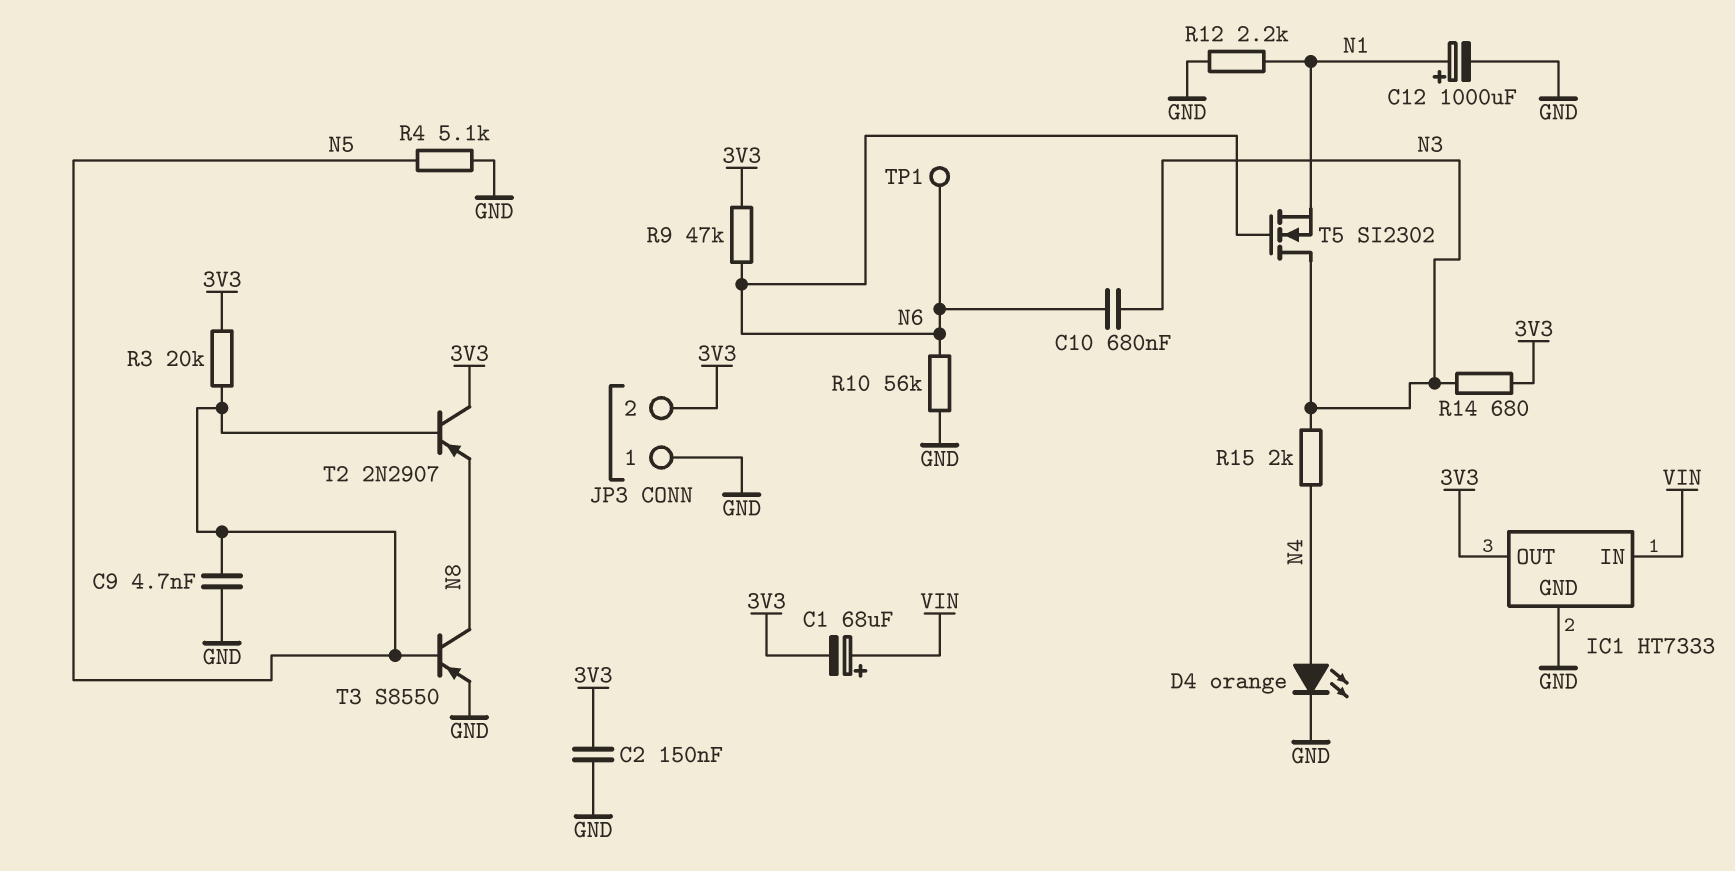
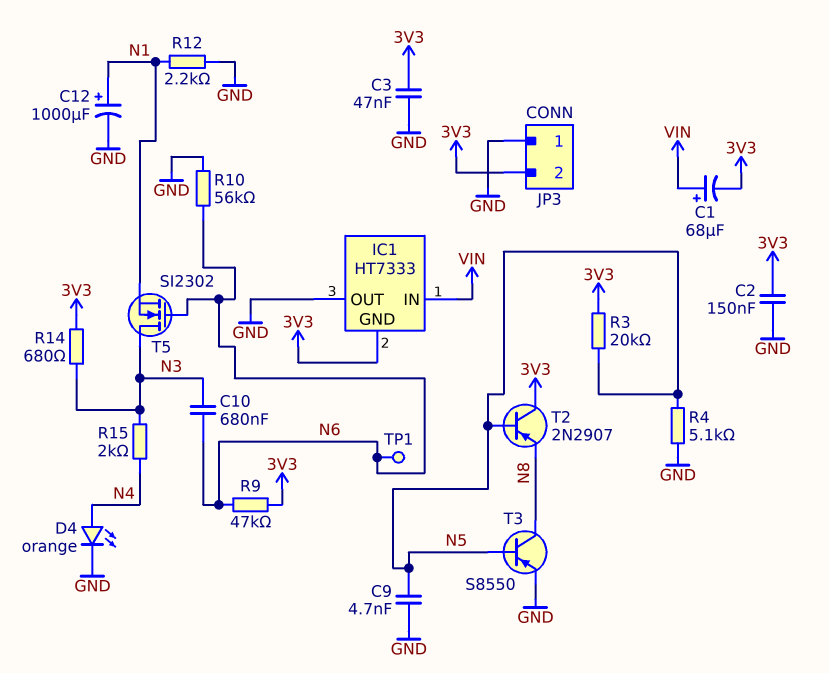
C3: none -> 47nF (3V3, GND)
IC1 pin GND: GND -> 3V3
IC1 pin OUT: 3V3 -> GND

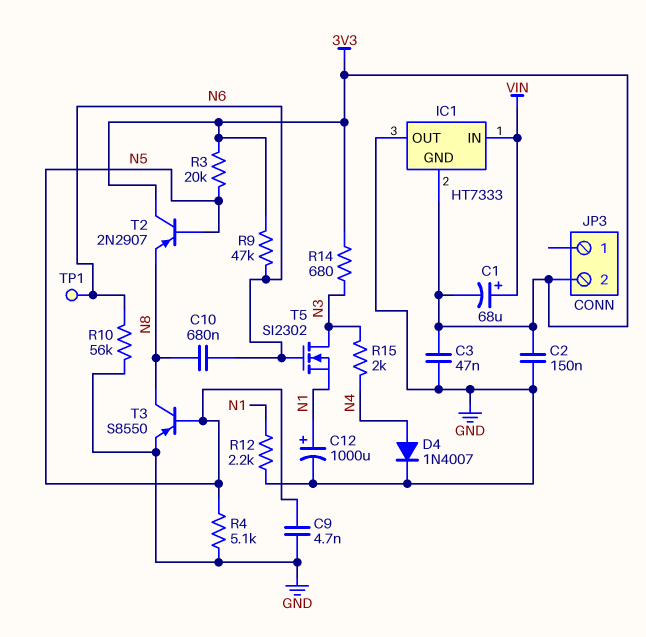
C10: 680nF (N3, N6) -> 680nF (N6, N8)
D4: LED orange (A N4, K GND) -> diode 1N4007 (A N4, K GND)
JP3 pin 1: GND -> none

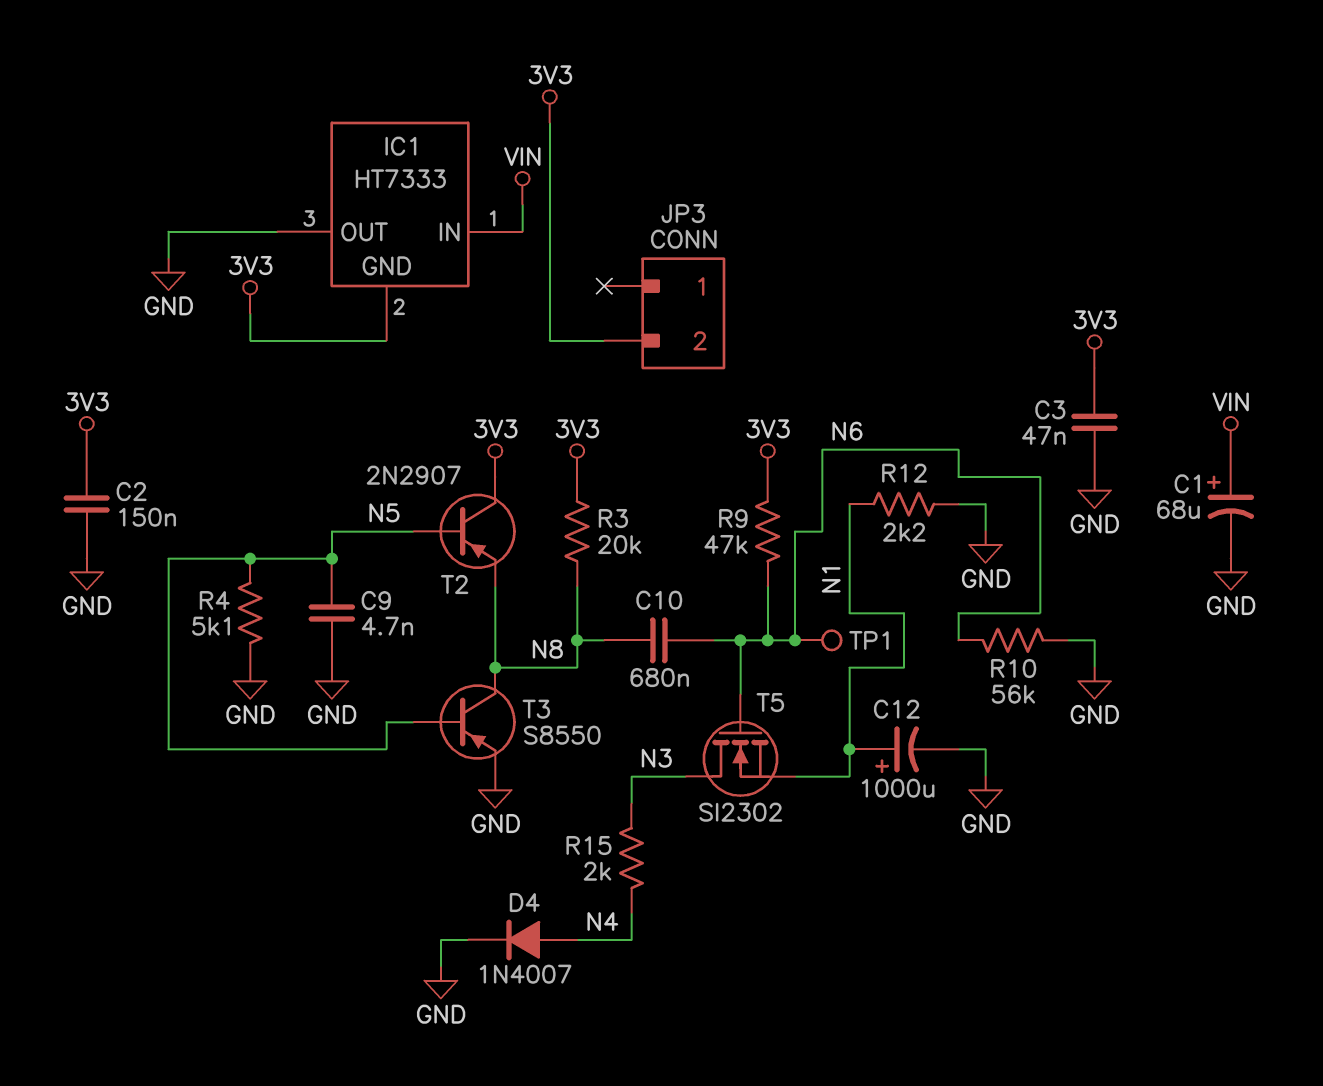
C1: 68uF (plus VIN, minus 3V3) -> 68uF (plus VIN, minus GND)
R3: 20k (3V3, N5) -> 20k (3V3, N8)
R14: 680 (3V3, N3) -> none

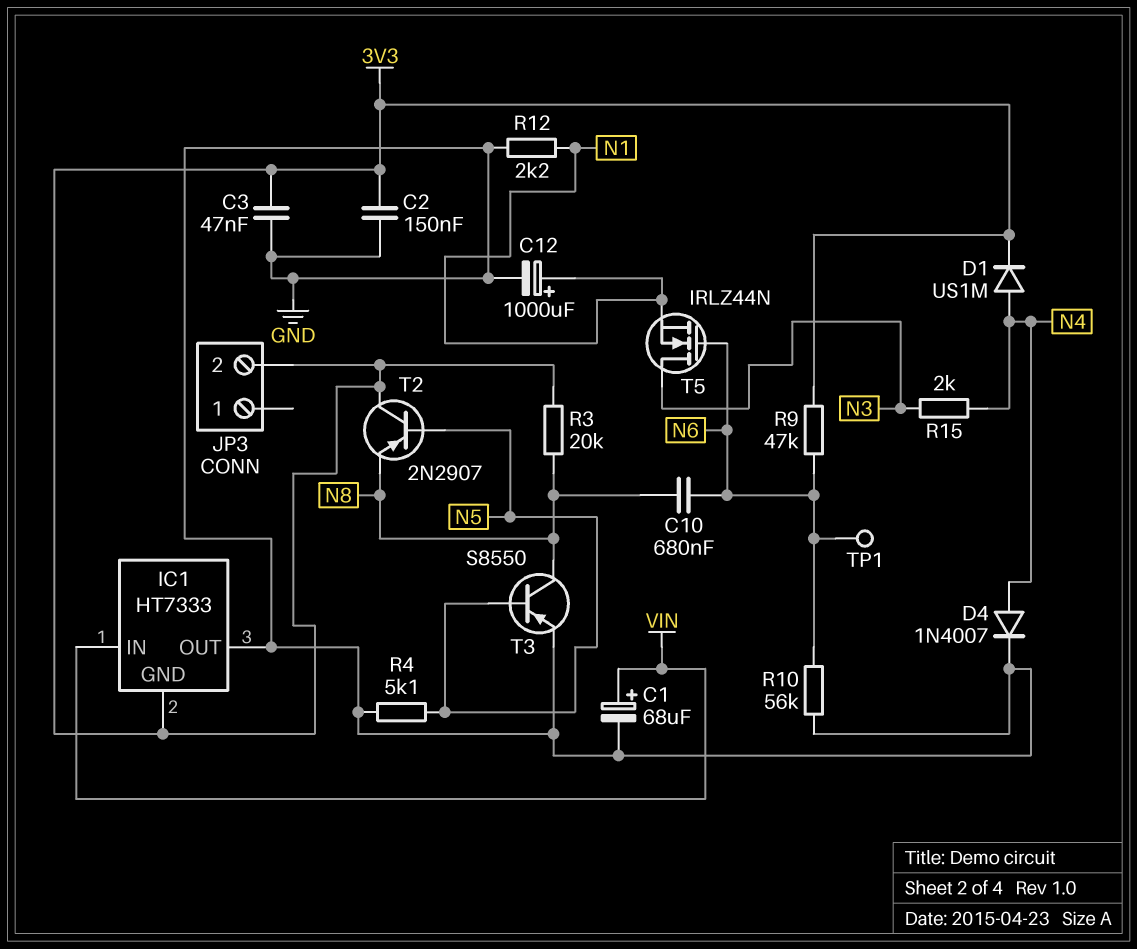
C9: 4.7nF (GND, N5) -> none
D1: none -> diode US1M (A N4, K 3V3)
T5: NMOS SI2302 (G N6, D N3, S N1) -> NMOS IRLZ44N (G N6, D N3, S N1)

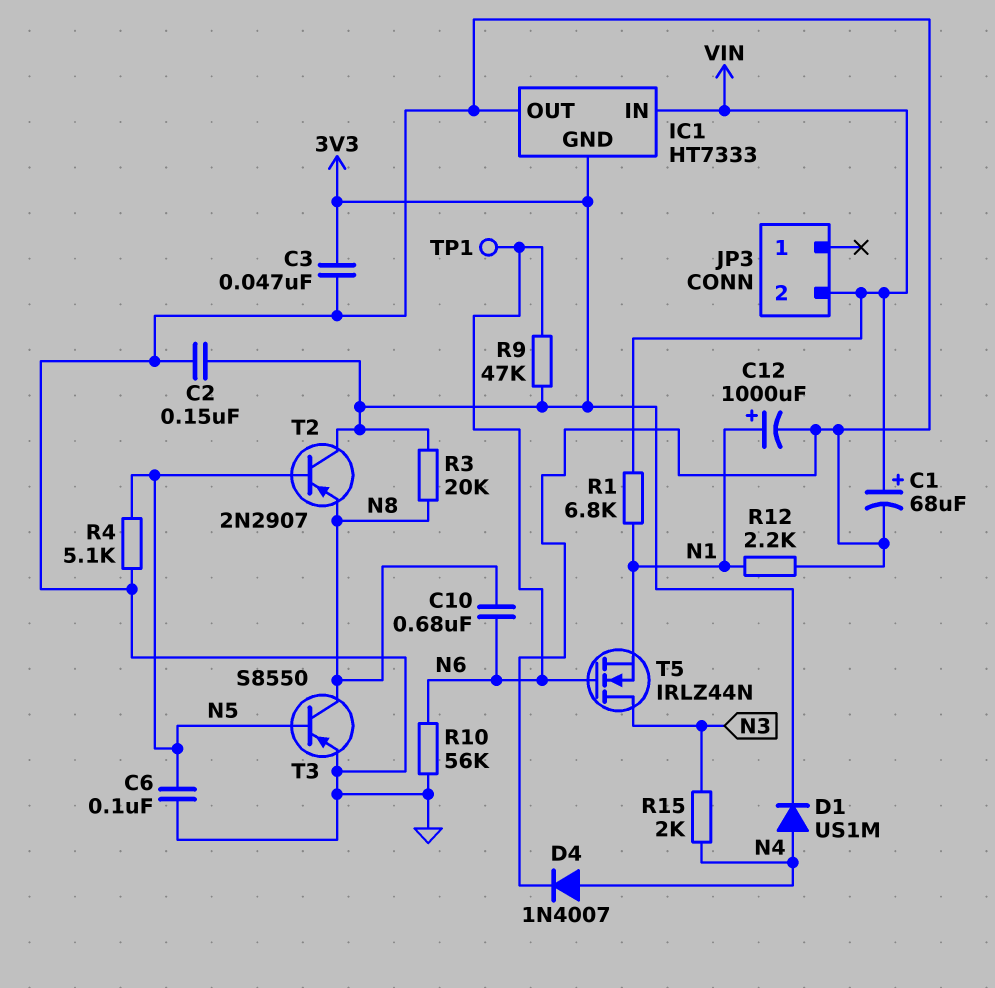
C6: none -> 100nF (GND, N5)
JP3 pin 2: 3V3 -> VIN
R1: none -> 6.8k (N1, VIN)

